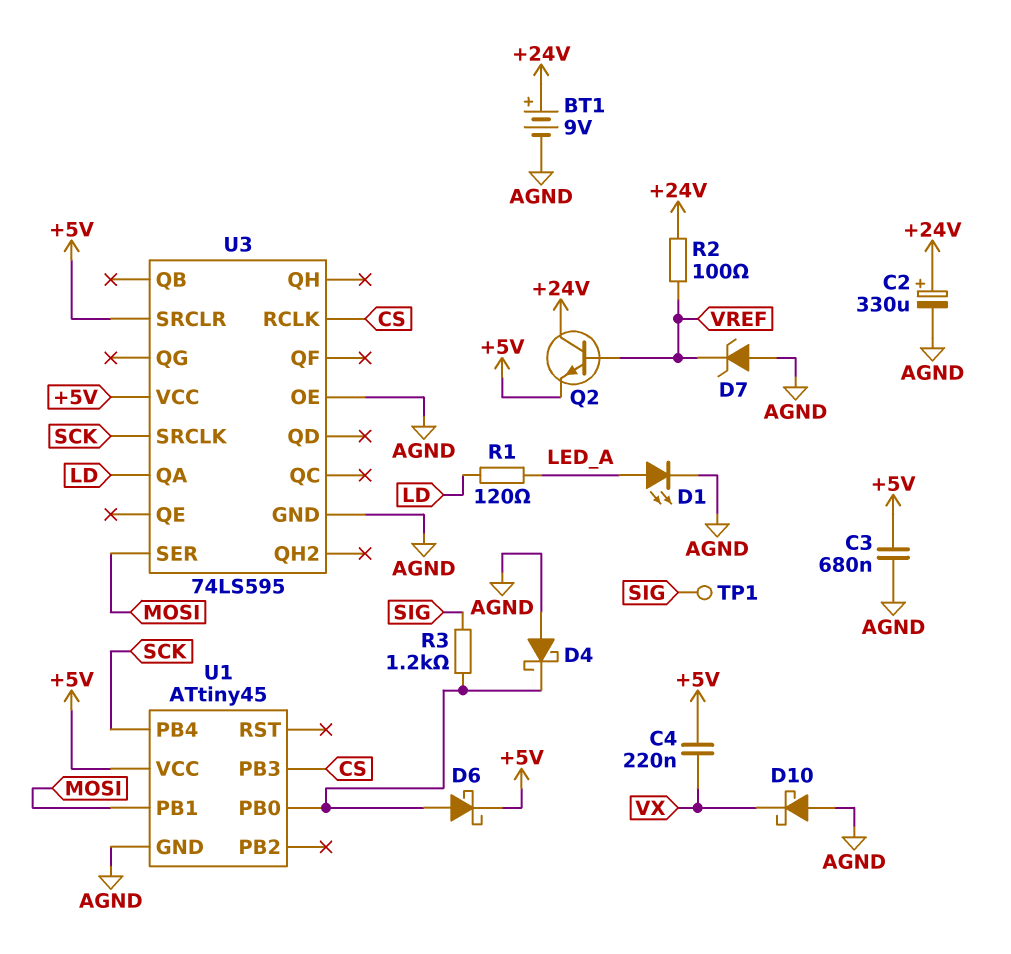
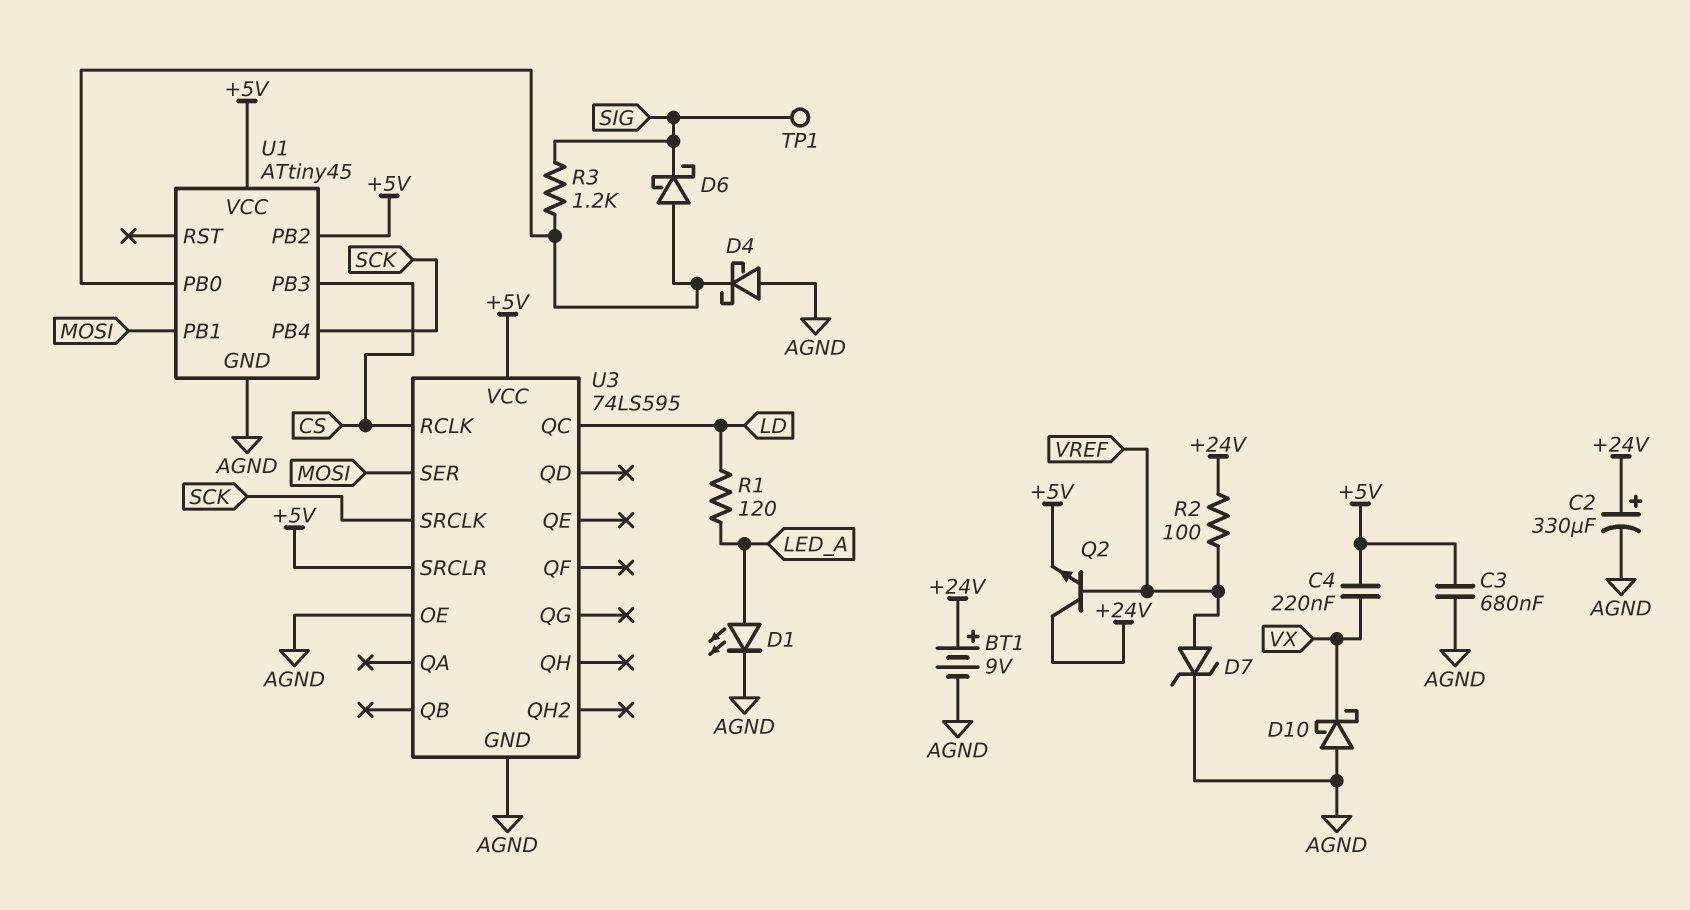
D6: schottky (A U1/PB0, K +5V) -> schottky (A U1/PB0, K SIG)
D7: zener (A AGND, K VREF) -> zener (A VREF, K AGND)
U1 pin PB2: none -> +5V
U3 pin QA: LD -> none
U3 pin QC: none -> LD

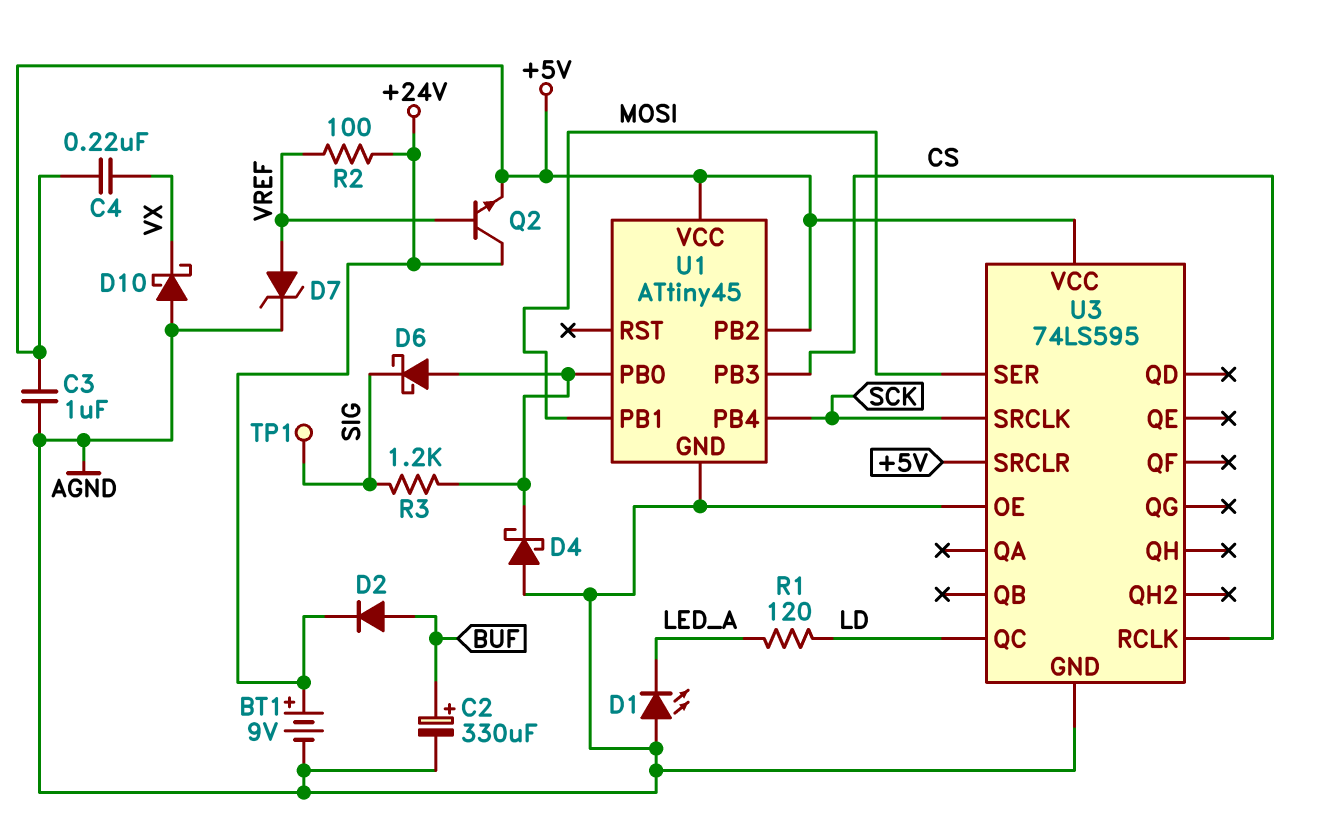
C2: 330uF (plus +24V, minus AGND) -> 330uF (plus BUF, minus AGND)
C3: 680nF (+5V, AGND) -> 1uF (+5V, AGND)
D1: LED (A LED_A, K AGND) -> LED (A AGND, K LED_A)
D2: none -> diode (A BUF, K +24V)

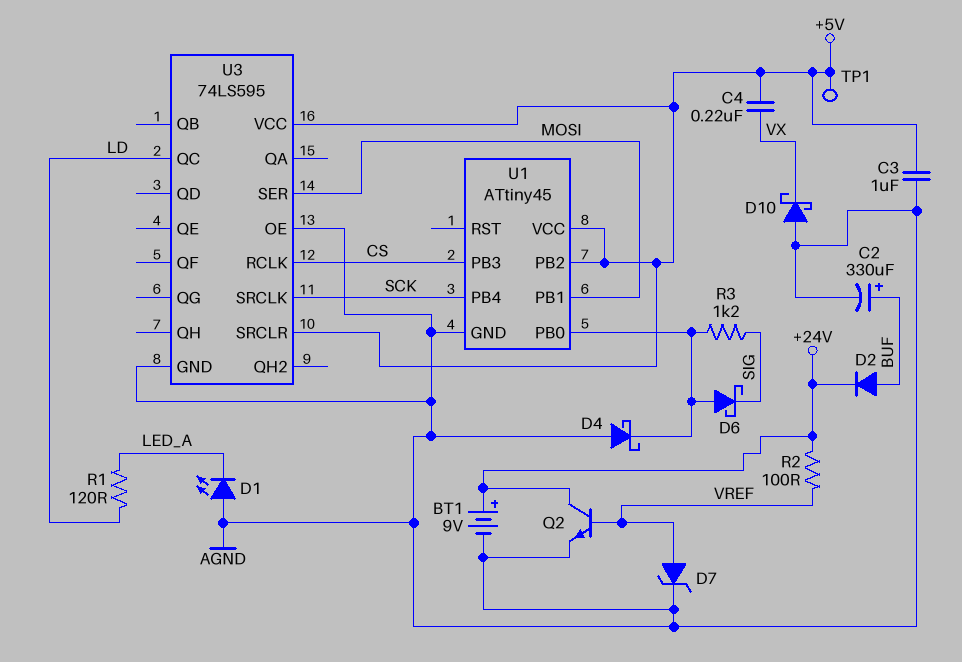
Q2: NPN (B VREF, C +24V, E +5V) -> NPN (B VREF, C +24V, E AGND)
TP1: test point (SIG) -> test point (+5V)

